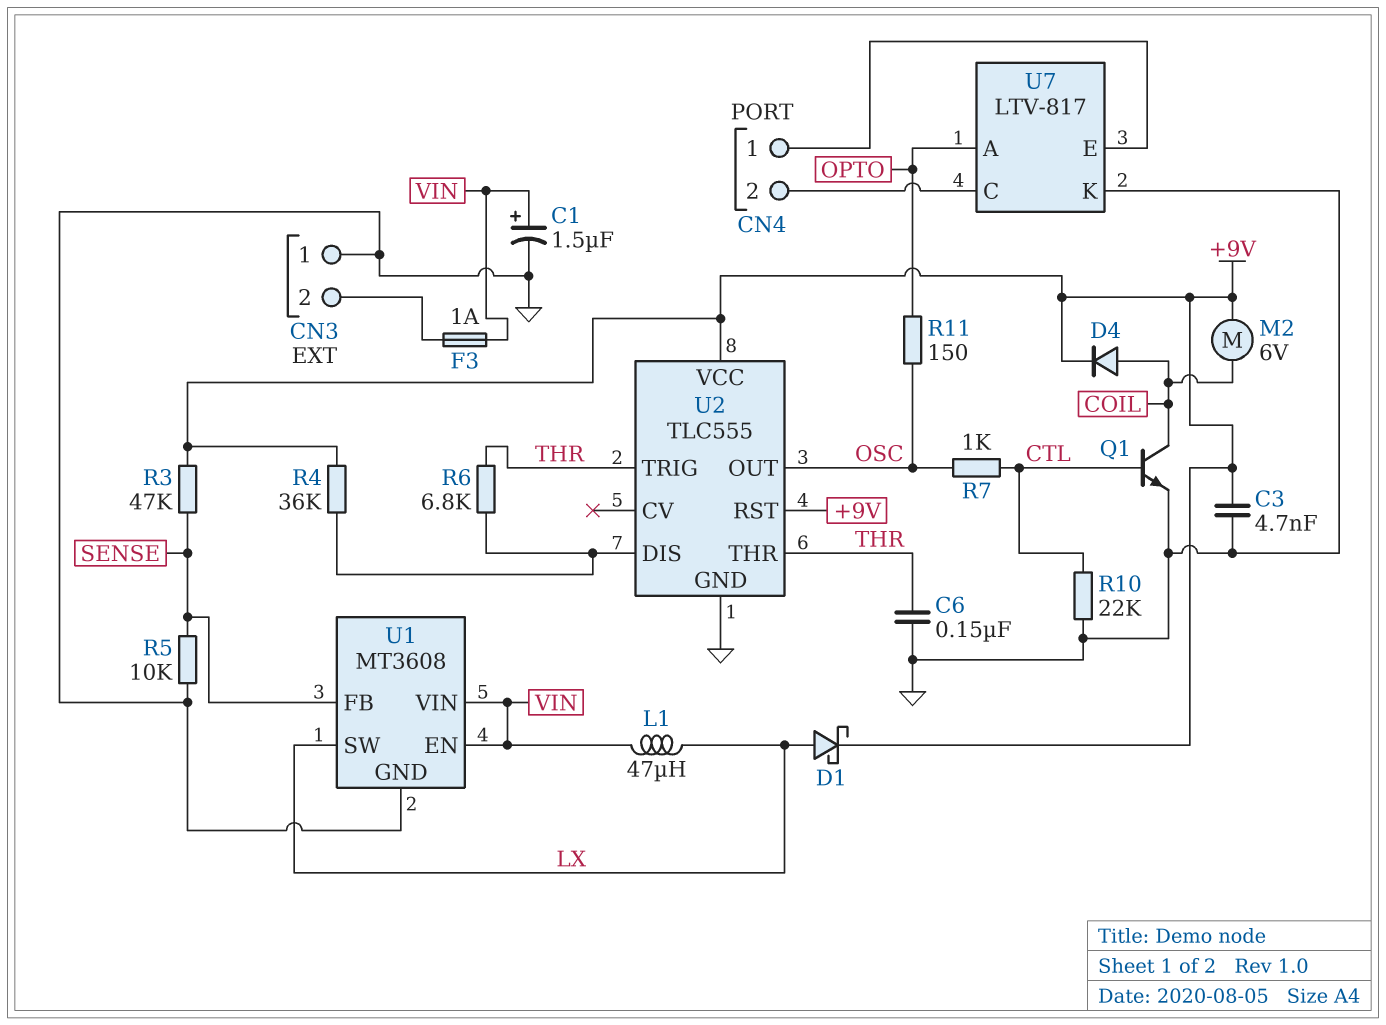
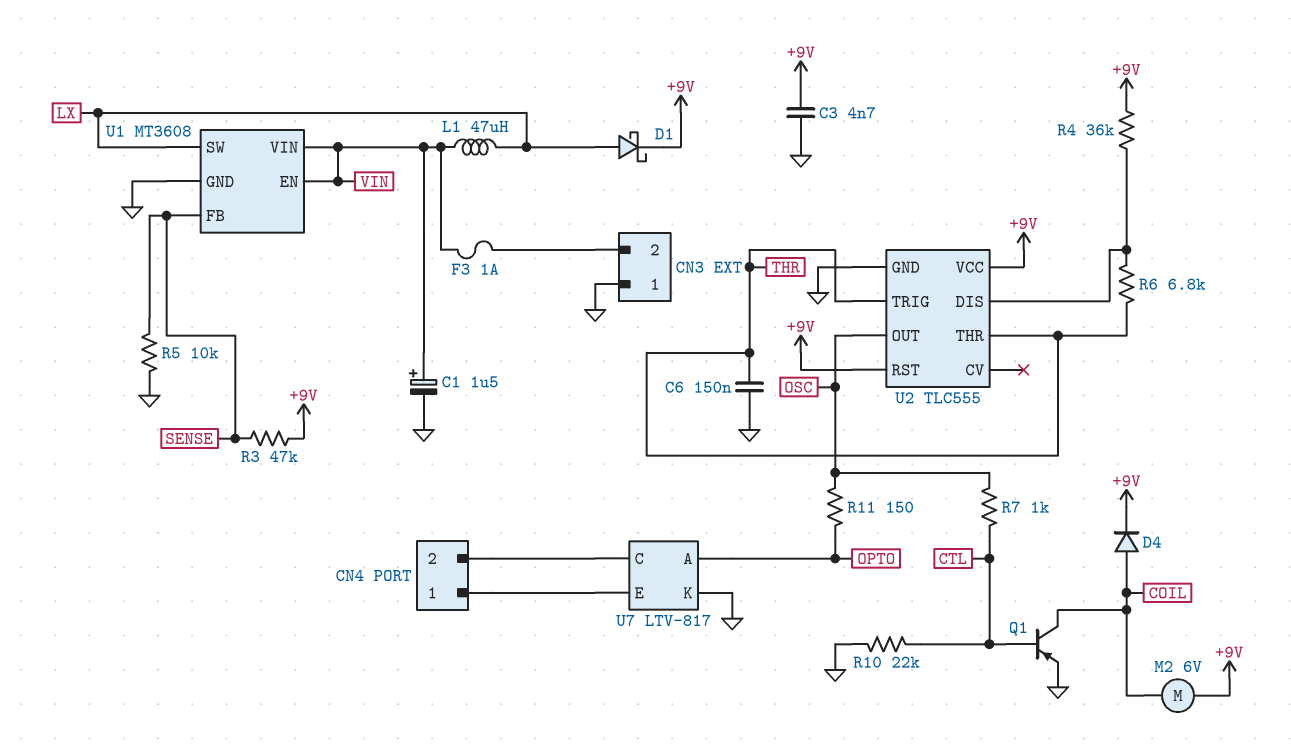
Q1: NPN (B CTL, C COIL, E GND) -> PNP (B CTL, C COIL, E GND)

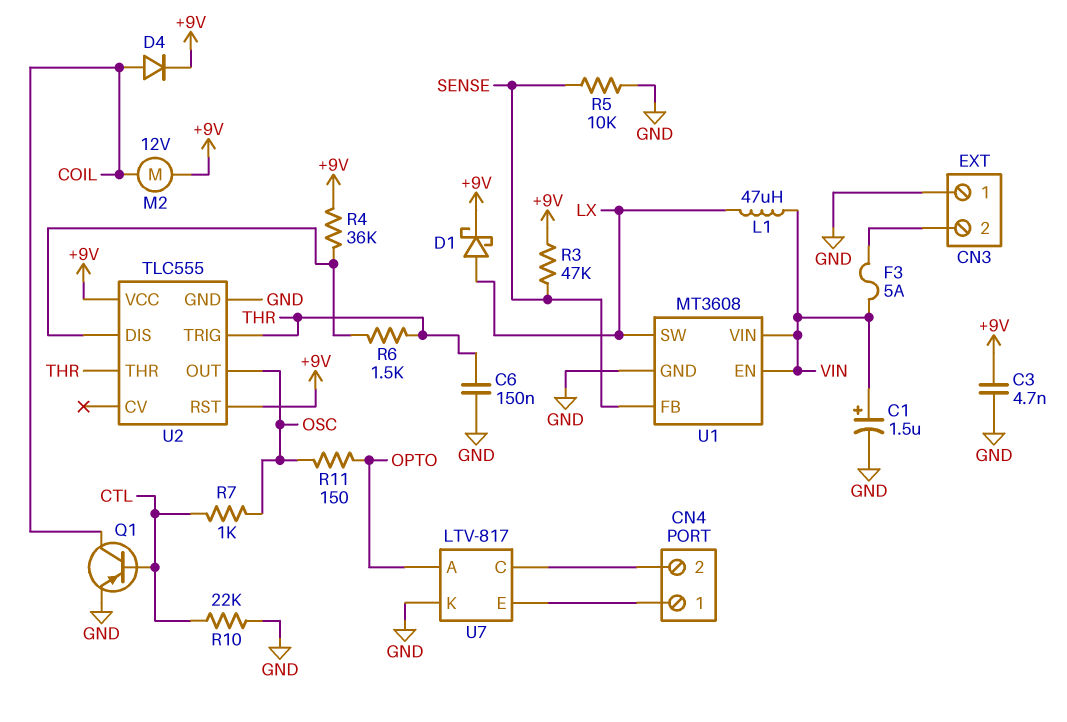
F3: 1A (CN3/2, VIN) -> 5A (CN3/2, VIN)
M2: motor 6V (+9V, COIL) -> motor 12V (+9V, COIL)
R6: 6.8k (THR, U2/DIS) -> 1.5k (THR, U2/DIS)

